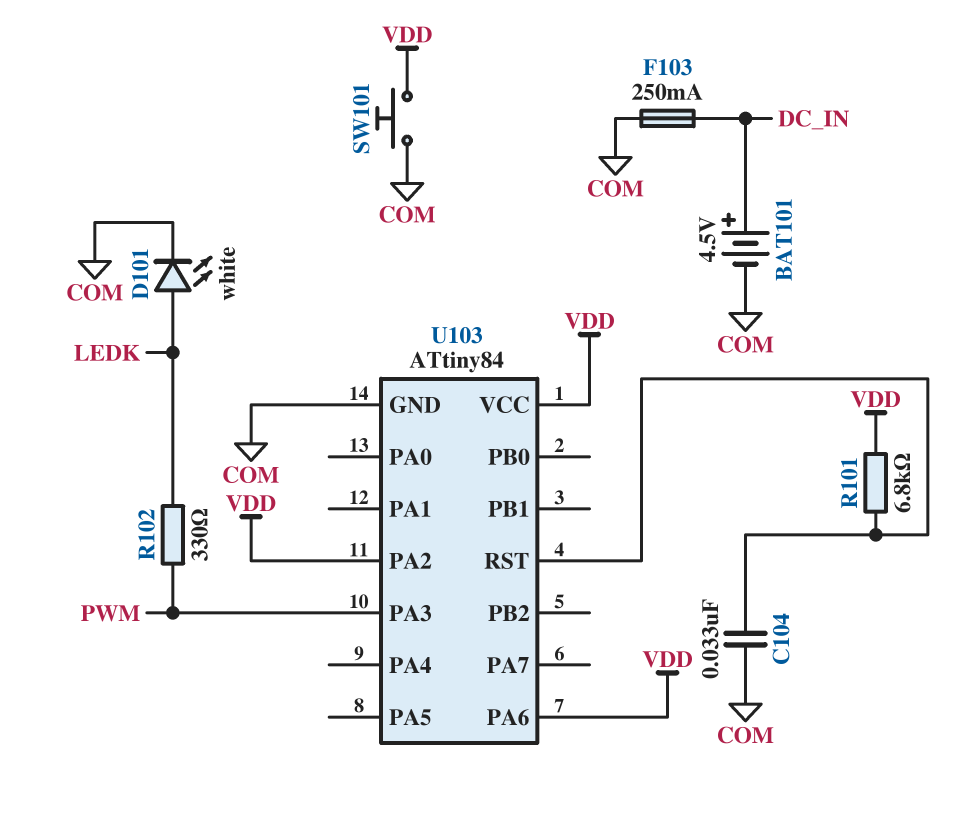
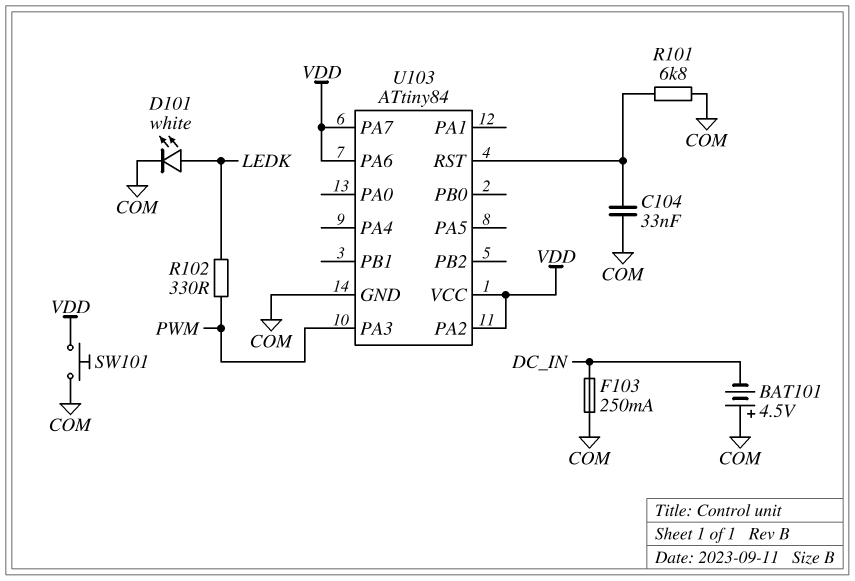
BAT101: 4.5V (plus DC_IN, minus COM) -> 4.5V (plus COM, minus DC_IN)
R101: 6.8k (U103/RST, VDD) -> 6.8k (COM, U103/RST)
U103 pin PA7: none -> VDD

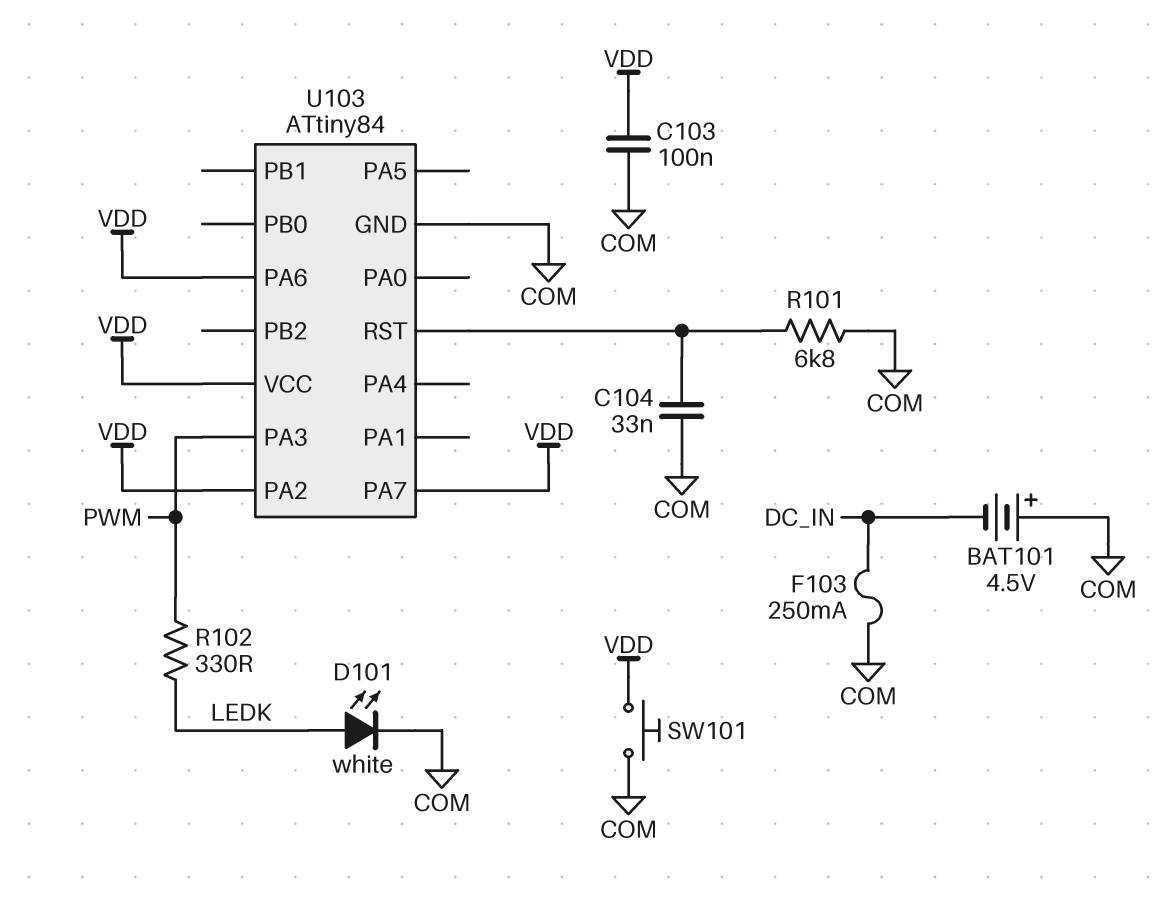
C103: none -> 100nF (COM, VDD)

